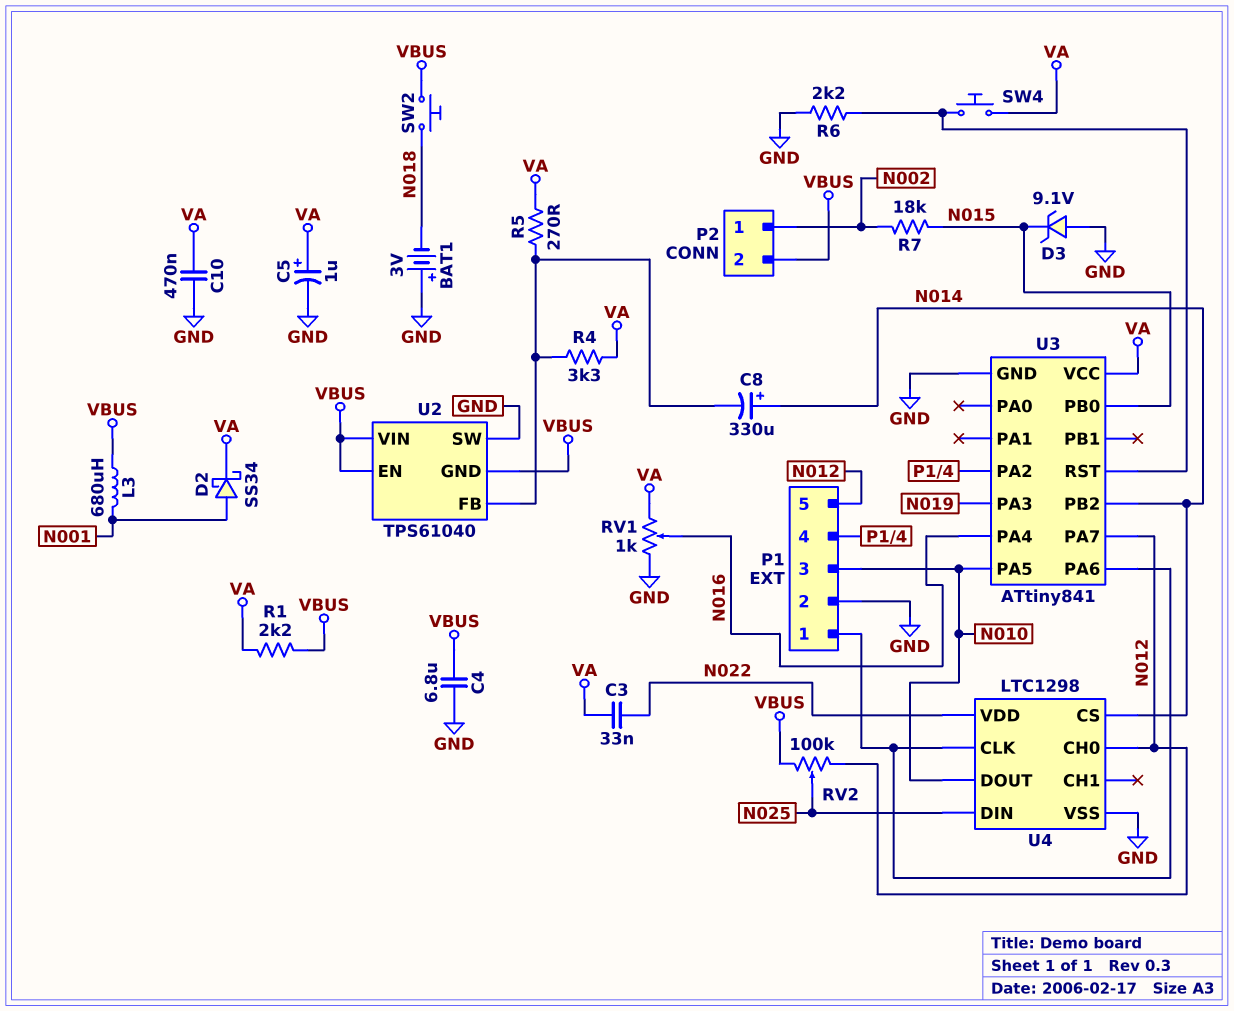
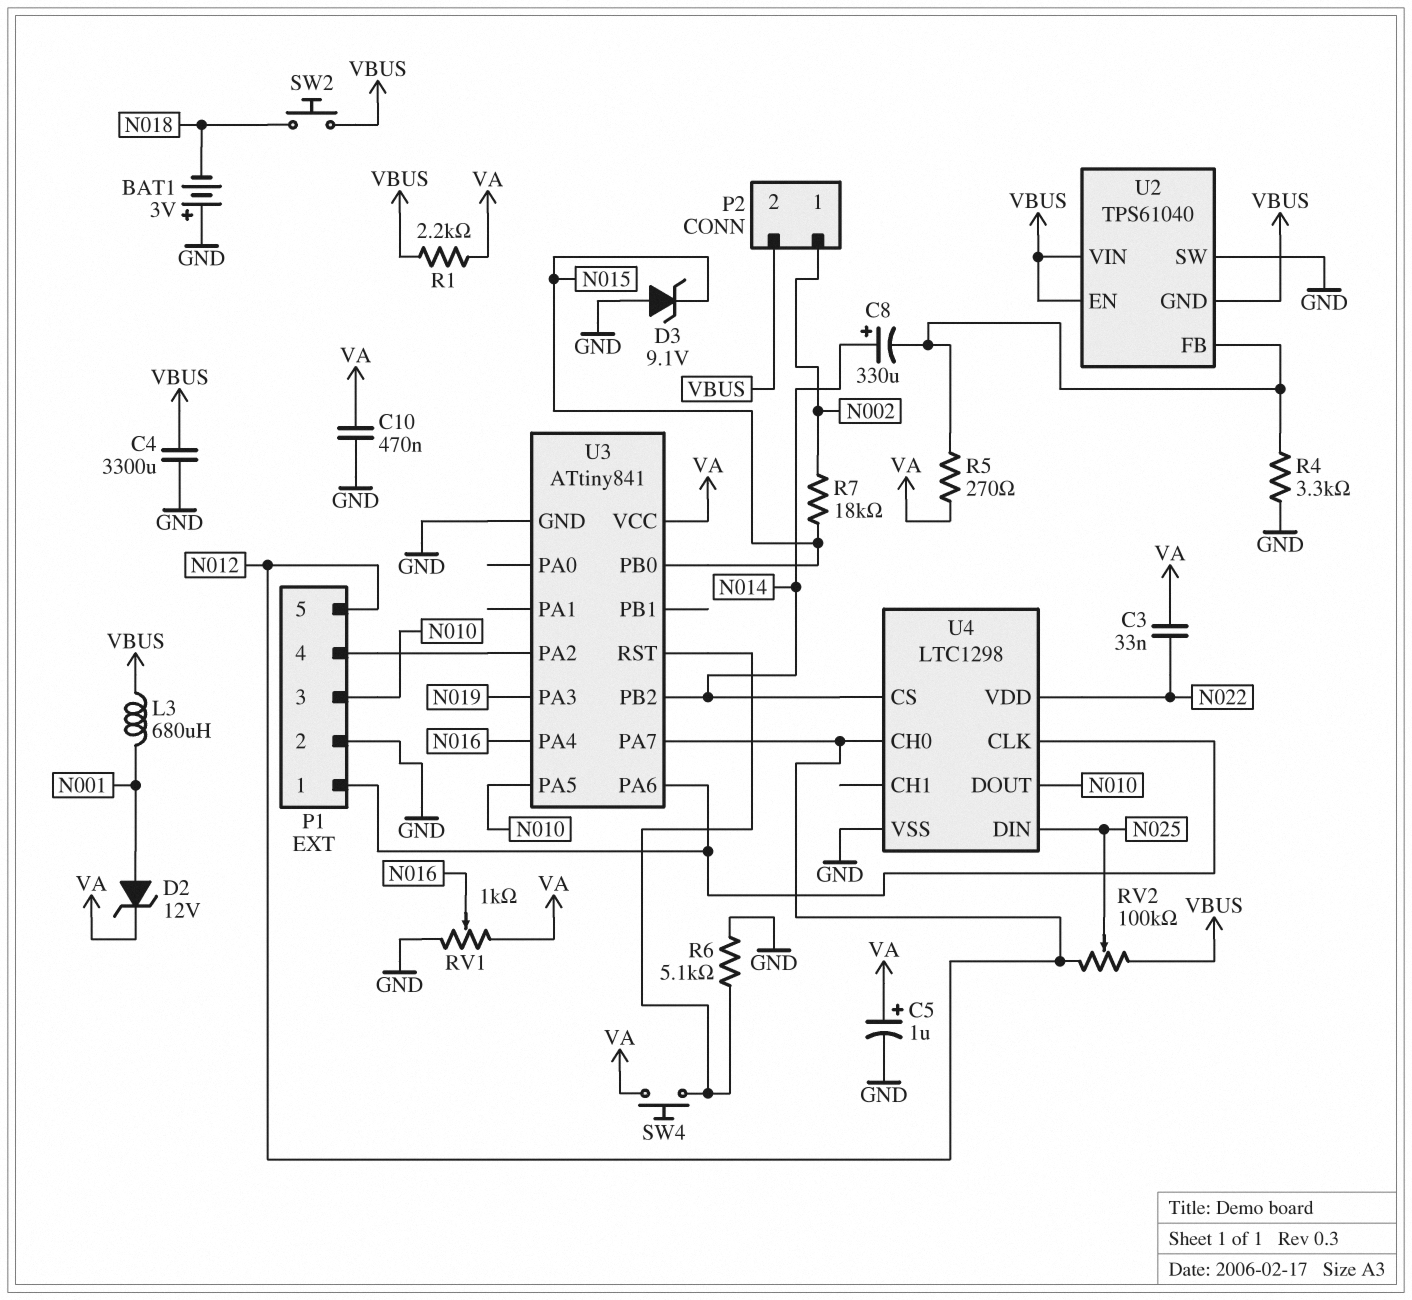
C4: 6.8uF (GND, VBUS) -> 3300uF (GND, VBUS)
D2: schottky SS34 (A N001, K VA) -> zener 12V (A N001, K VA)
R4: 3.3k (U2/FB, VA) -> 3.3k (GND, U2/FB)
R6: 2.2k (GND, U3/RST) -> 5.1k (GND, U3/RST)

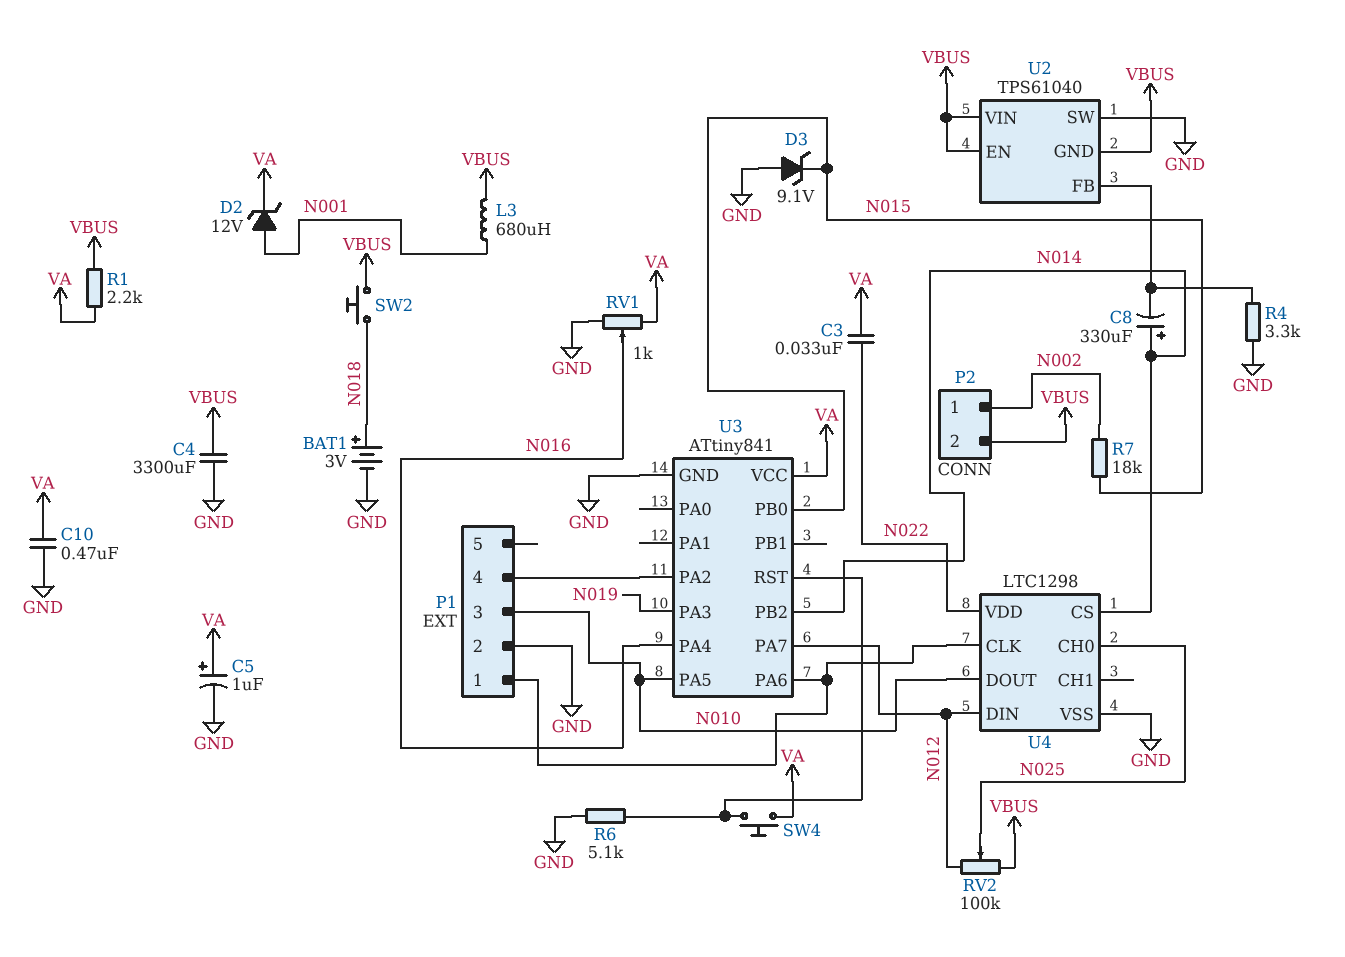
BAT1: 3V (plus GND, minus N018) -> 3V (plus N018, minus GND)
P1 pin 5: N012 -> none
R5: 270 (U2/FB, VA) -> none
U4 pin CH0: N012 -> N025
U4 pin DIN: N025 -> N012

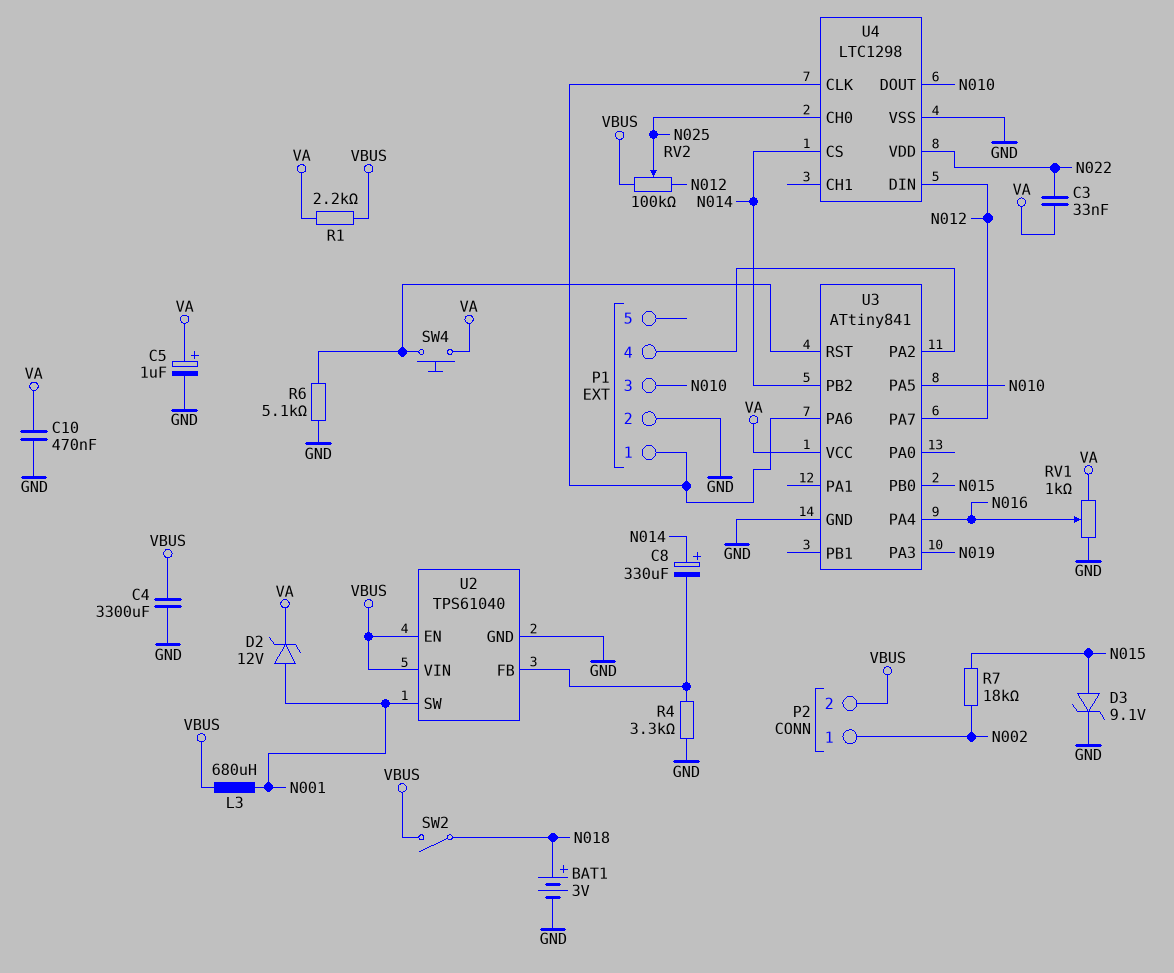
D3: zener 9.1V (A GND, K N015) -> zener 9.1V (A N015, K GND)
SW2: button (N018, VBUS) -> switch (N018, VBUS)
U2 pin GND: VBUS -> GND
U2 pin SW: GND -> N001

